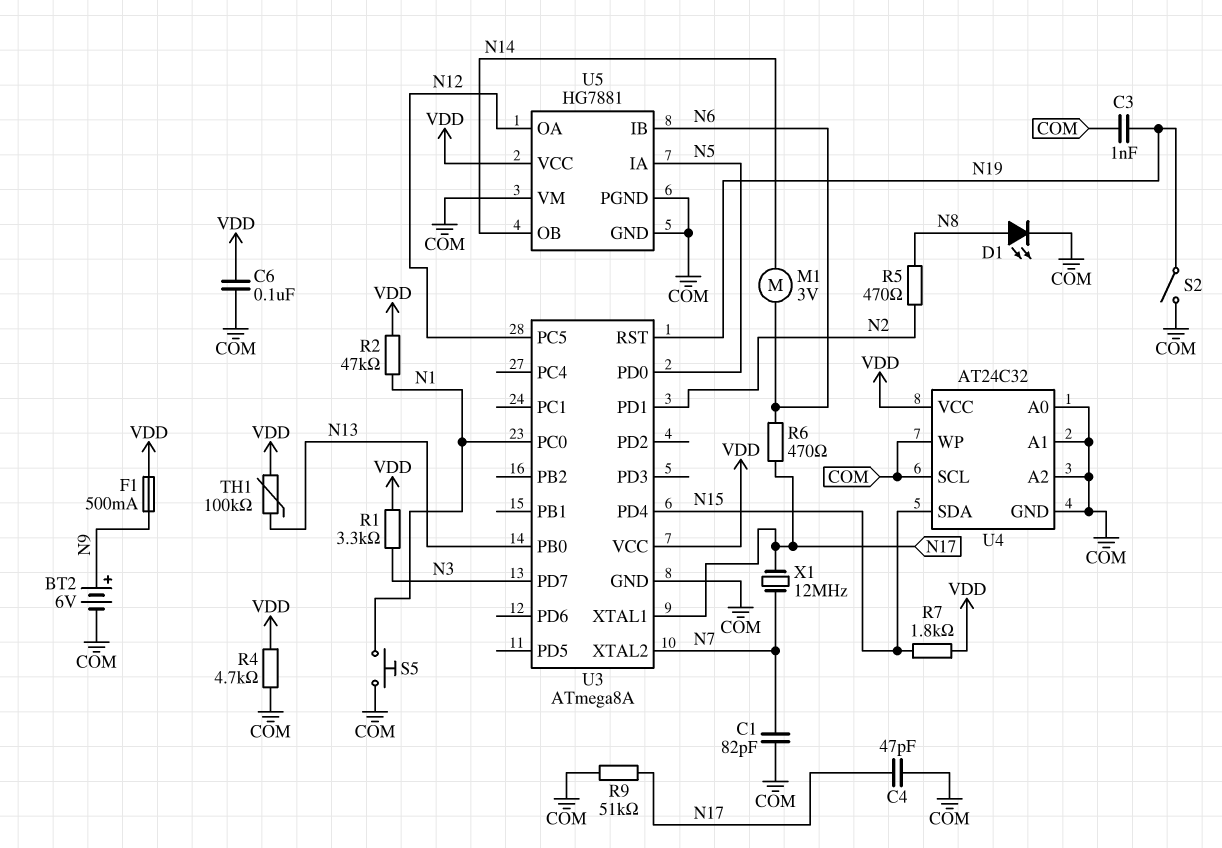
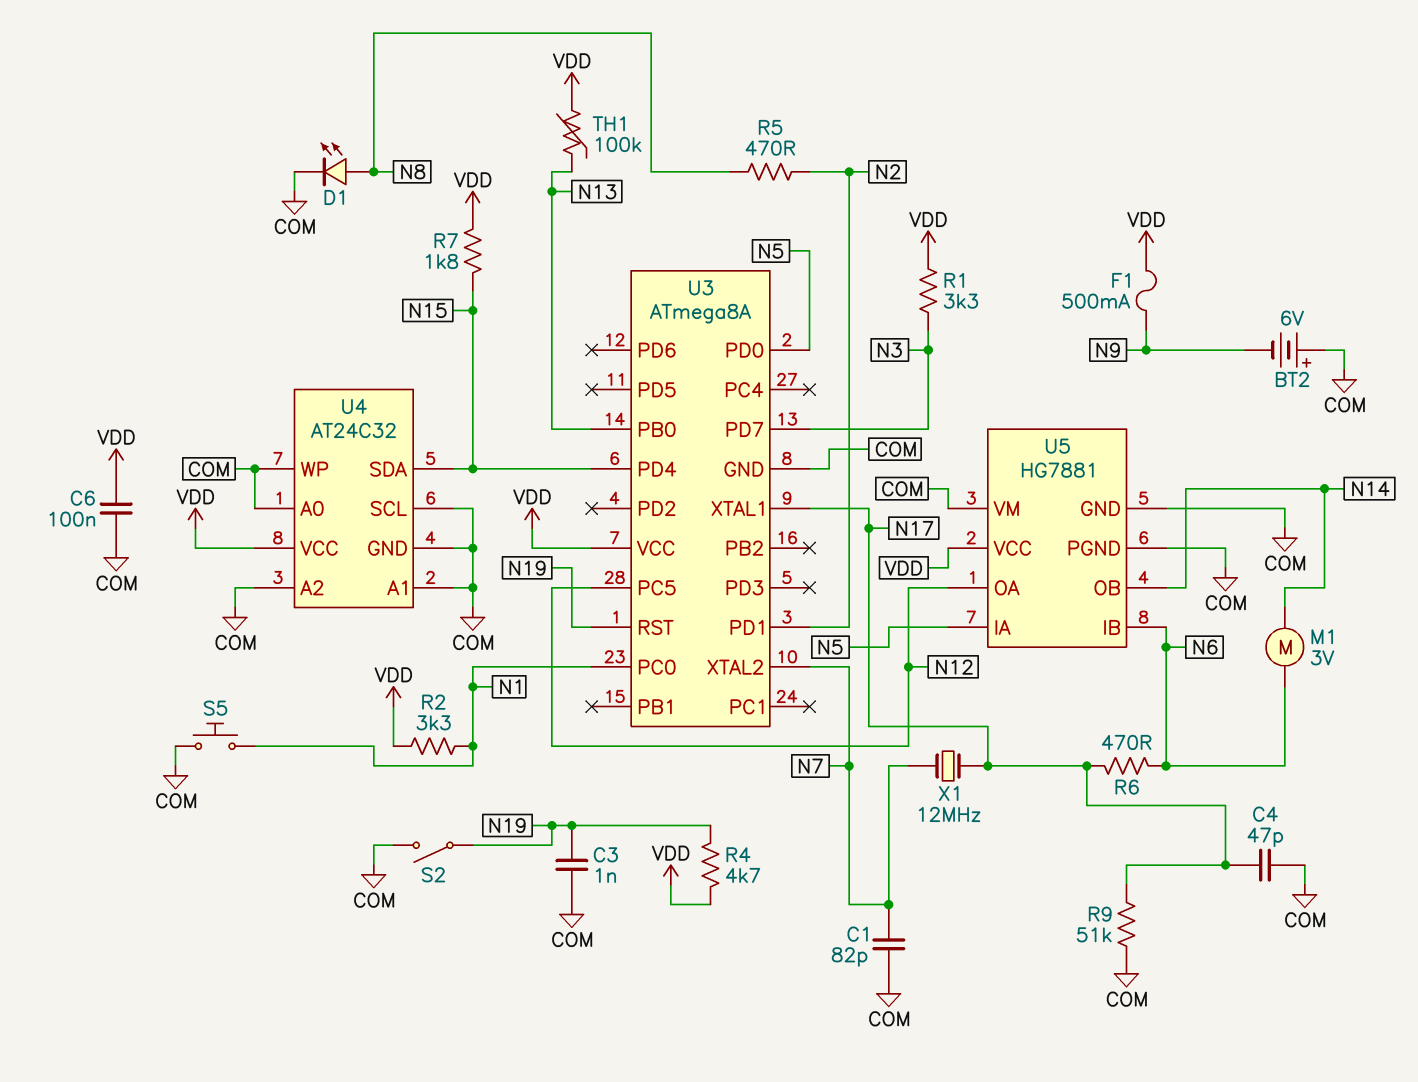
BT2: 6V (plus N9, minus COM) -> 6V (plus COM, minus N9)
R2: 47k (N1, VDD) -> 3.3k (N1, VDD)
R4: 4.7k (COM, VDD) -> 4.7k (N19, VDD)

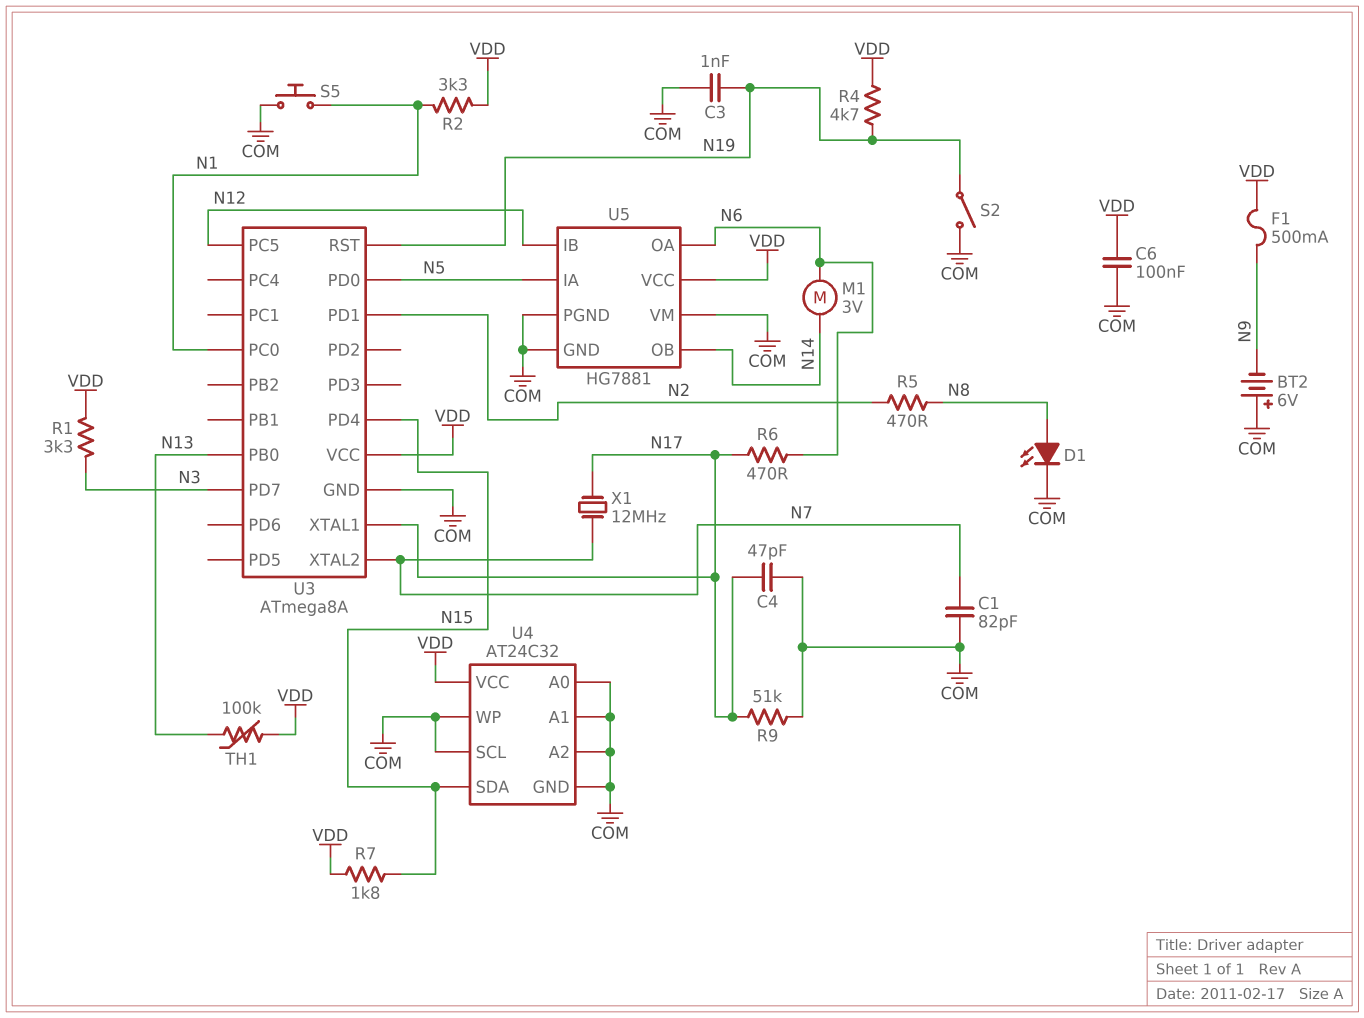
U5 pin IB: N6 -> N12
U5 pin OA: N12 -> N6

